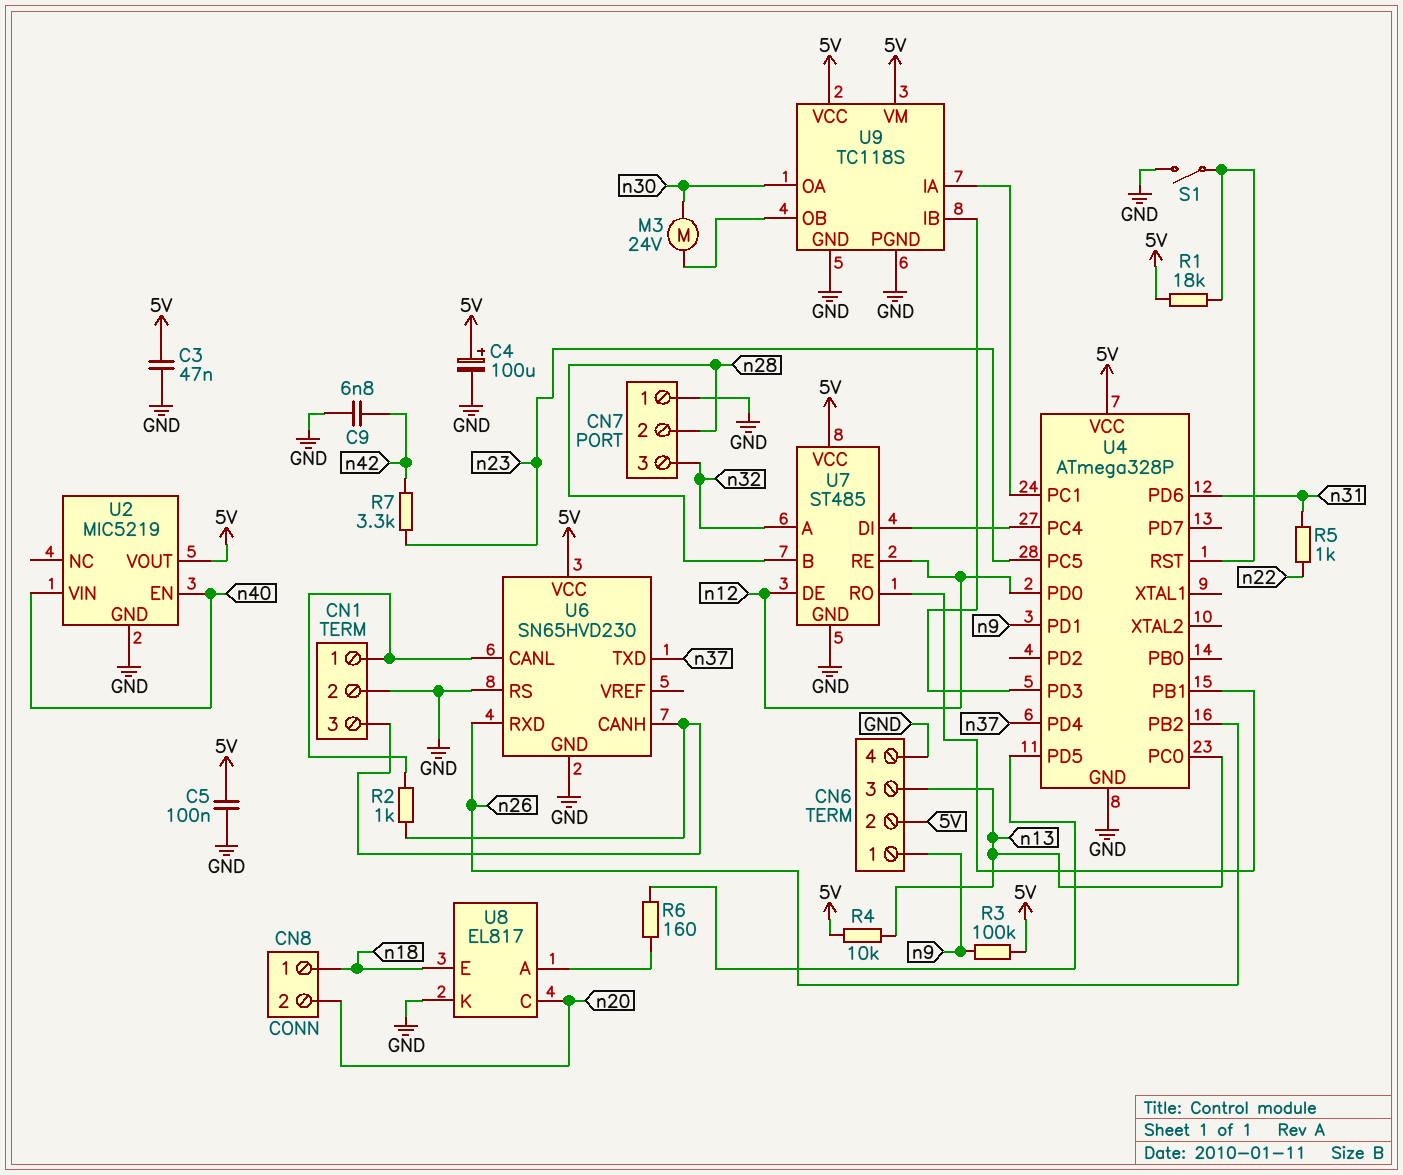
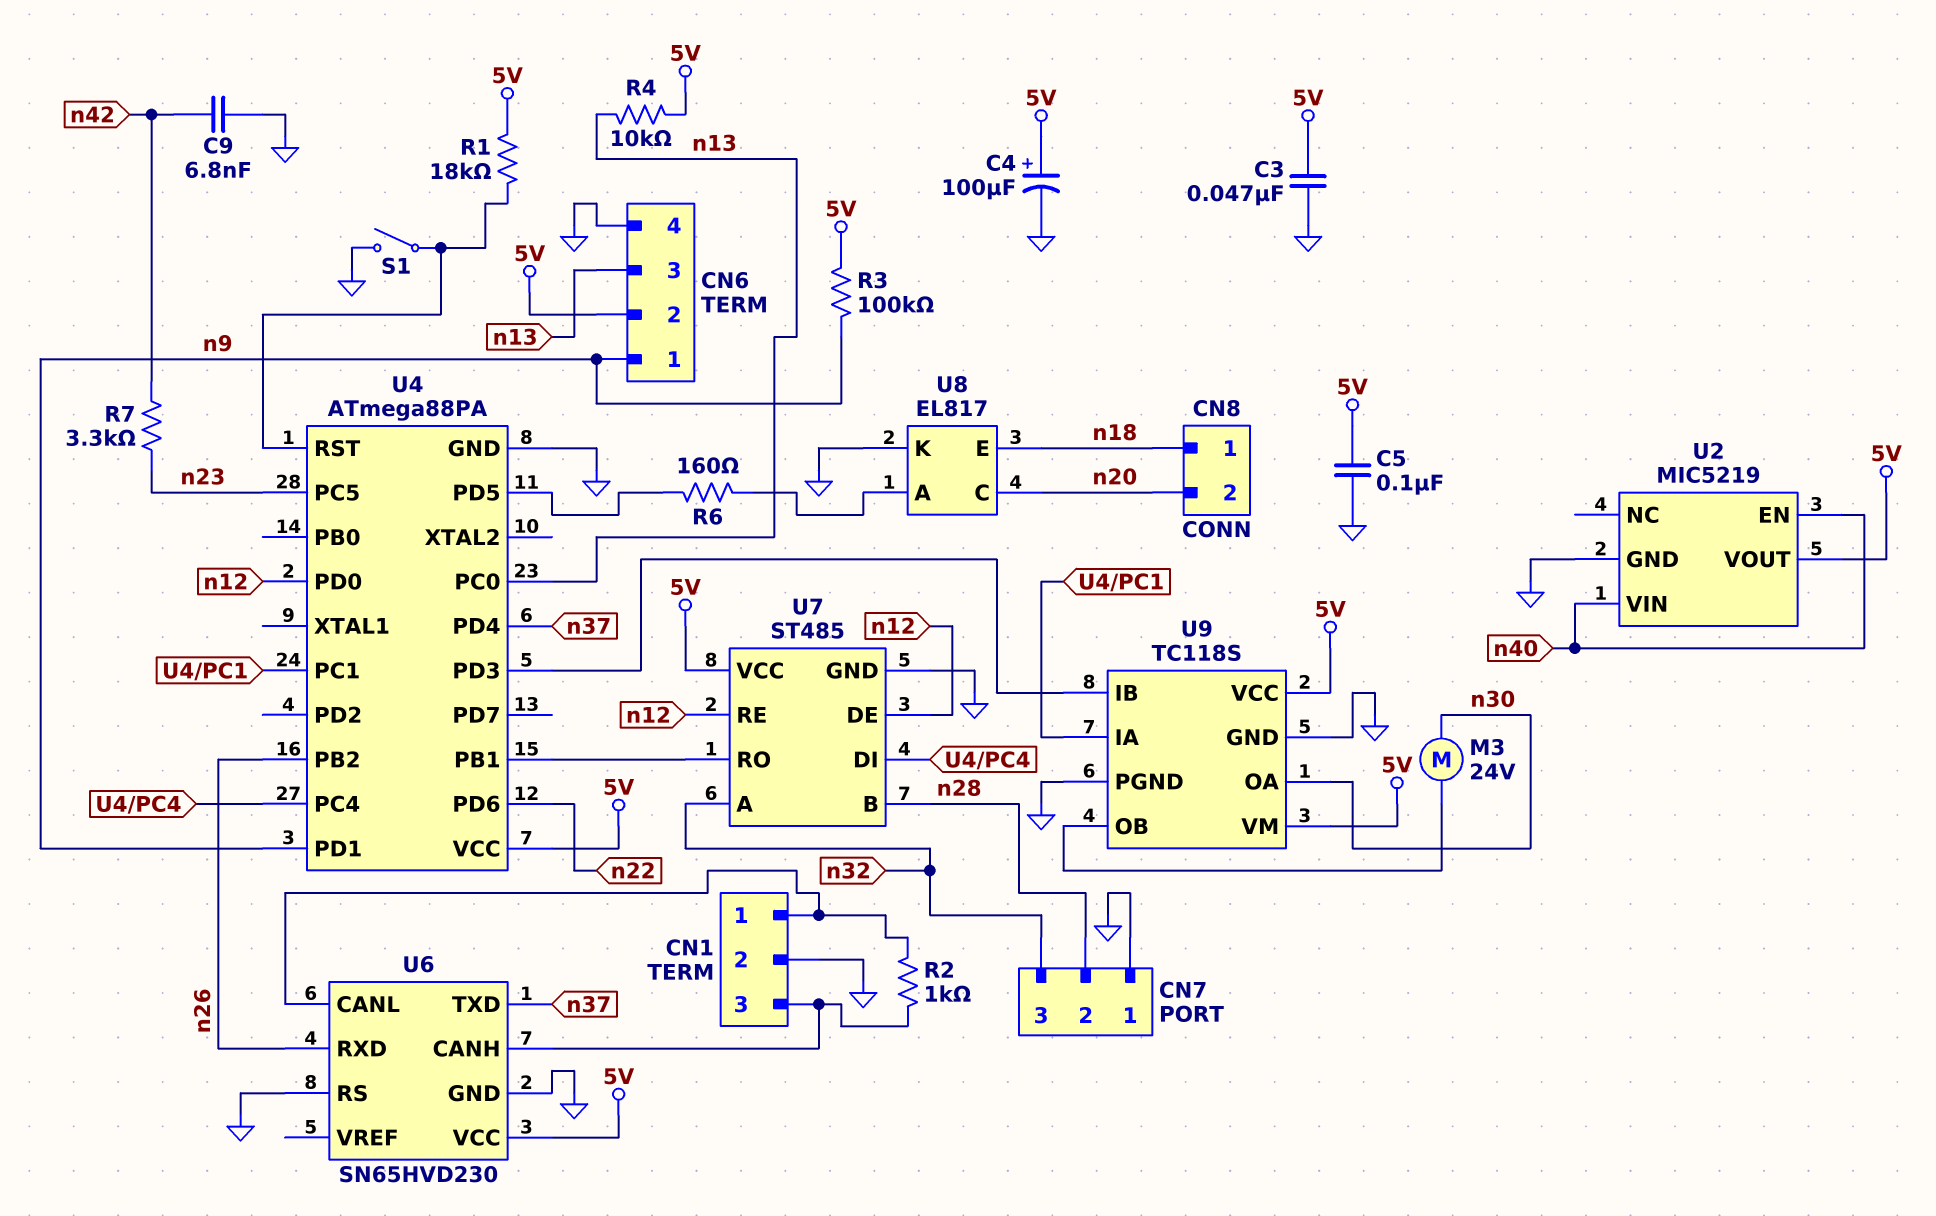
R5: 1k (n22, n31) -> none
U4: ATmega328P -> ATmega88PA
U4 pin PD6: n31 -> n22

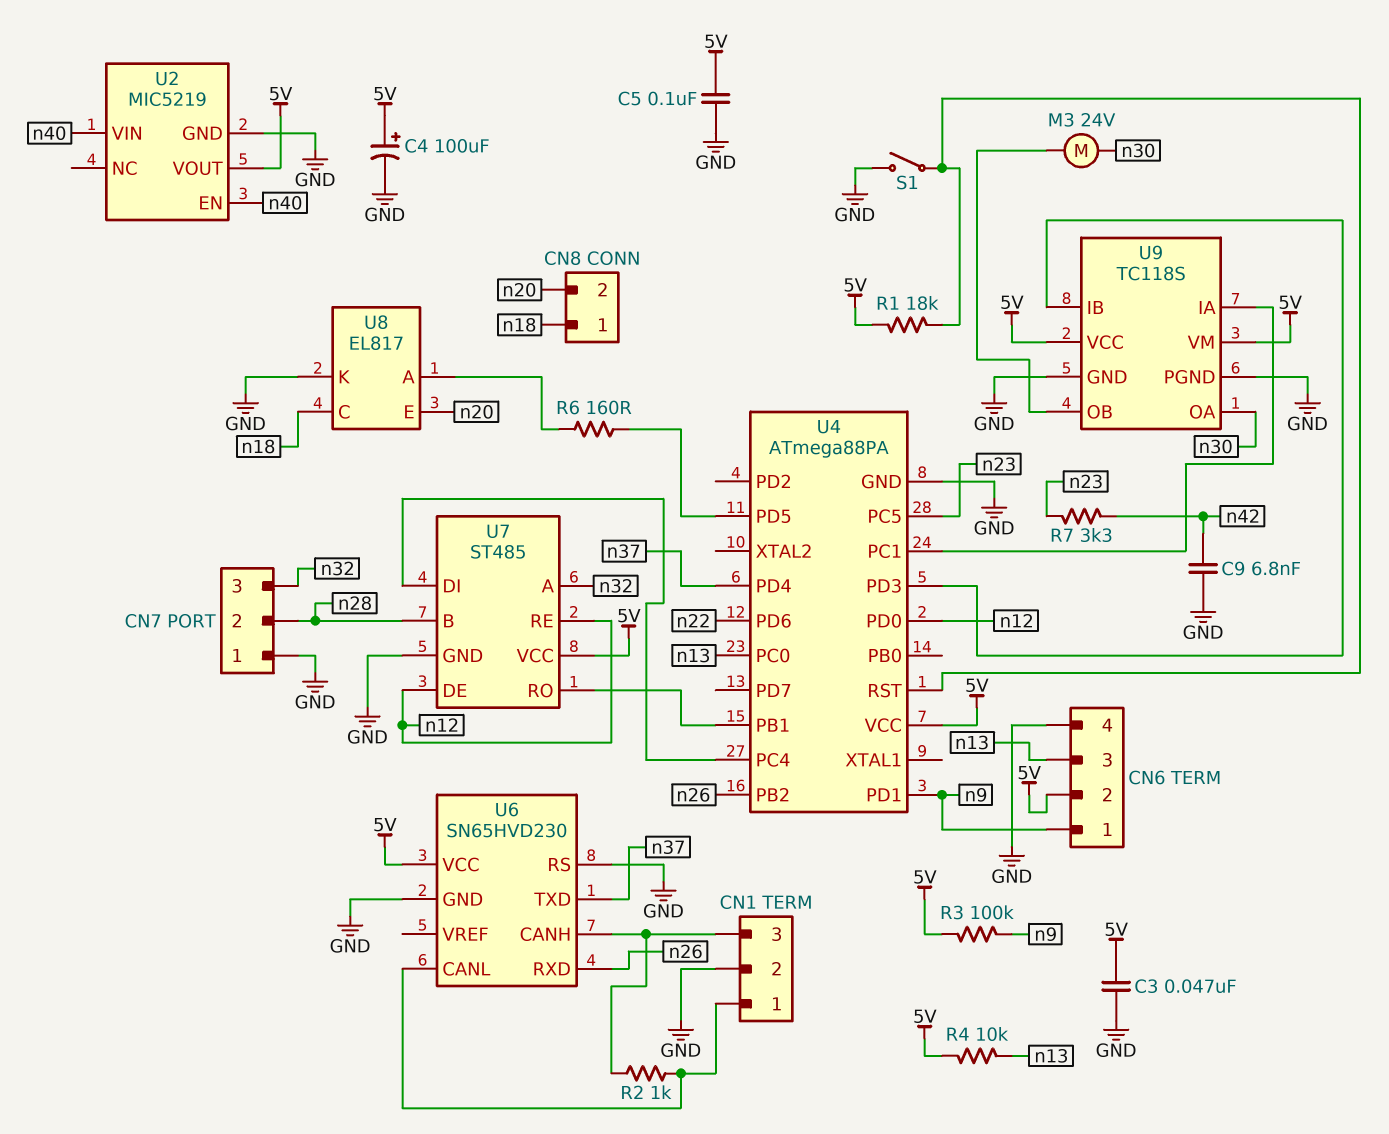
U8 pin C: n20 -> n18
U8 pin E: n18 -> n20

